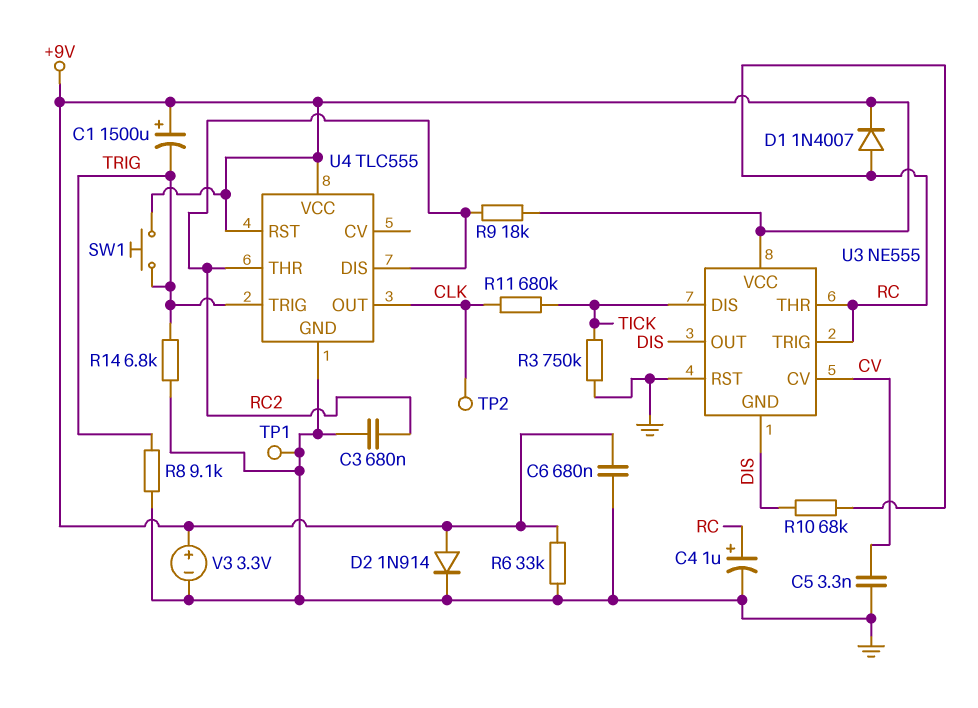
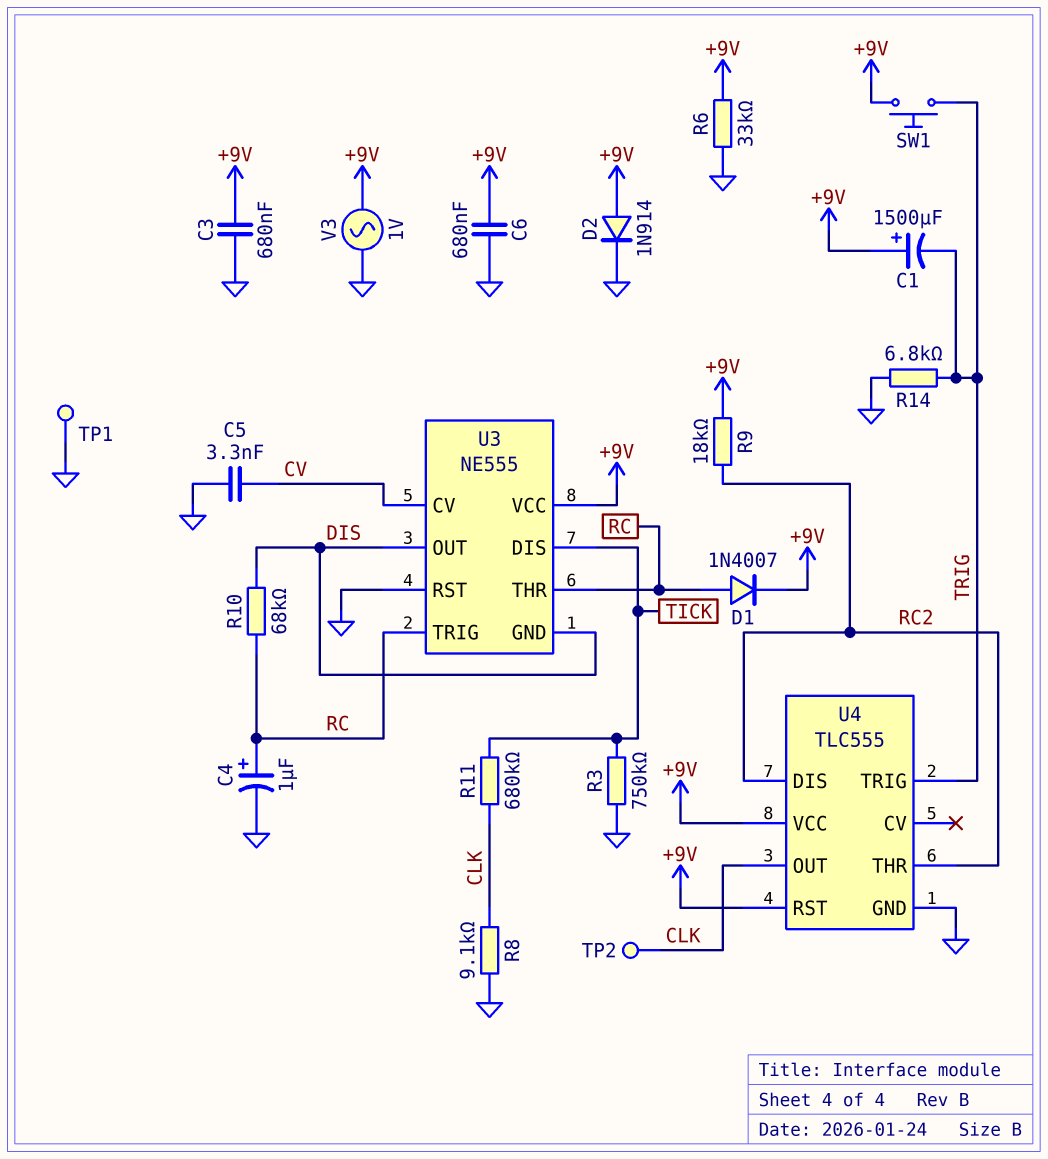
C3: 680nF (GND, RC2) -> 680nF (+9V, GND)
R8: 9.1k (GND, TRIG) -> 9.1k (CLK, GND)
V3: 3.3V (plus +9V, minus GND) -> AC 1V (+9V, GND)

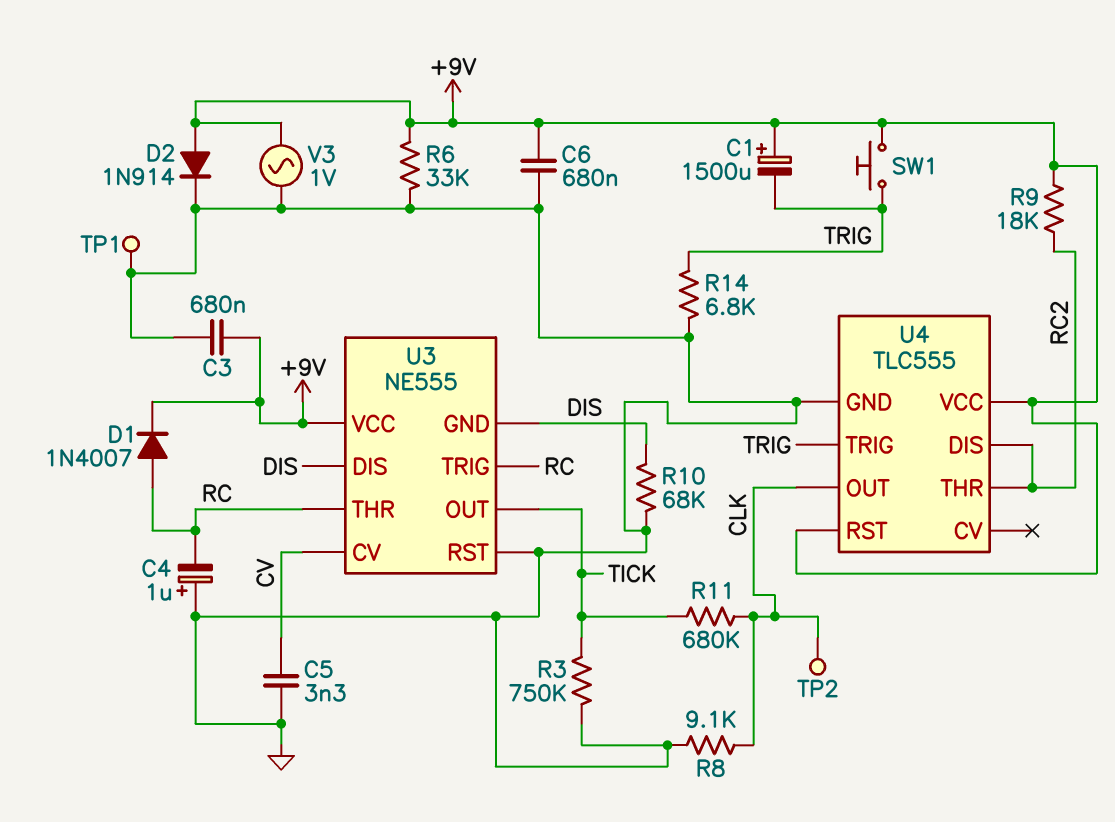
C4: 1uF (plus RC, minus GND) -> 1uF (plus GND, minus RC)
R10: 68k (DIS, RC) -> 68k (DIS, GND)
U3 pin DIS: TICK -> DIS
U3 pin OUT: DIS -> TICK

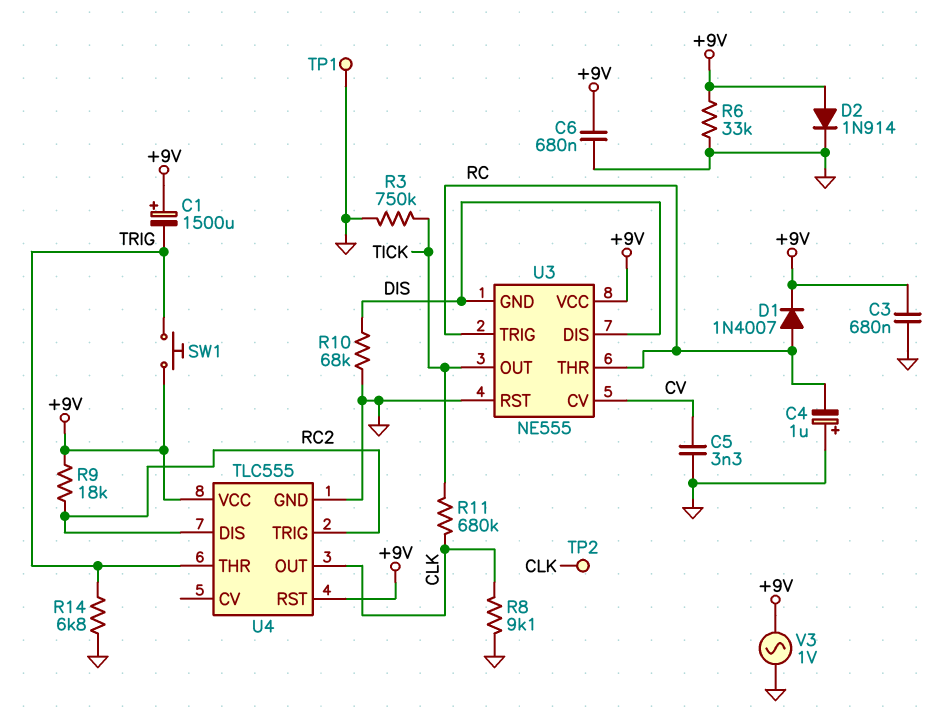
U4 pin THR: RC2 -> TRIG
U4 pin TRIG: TRIG -> RC2

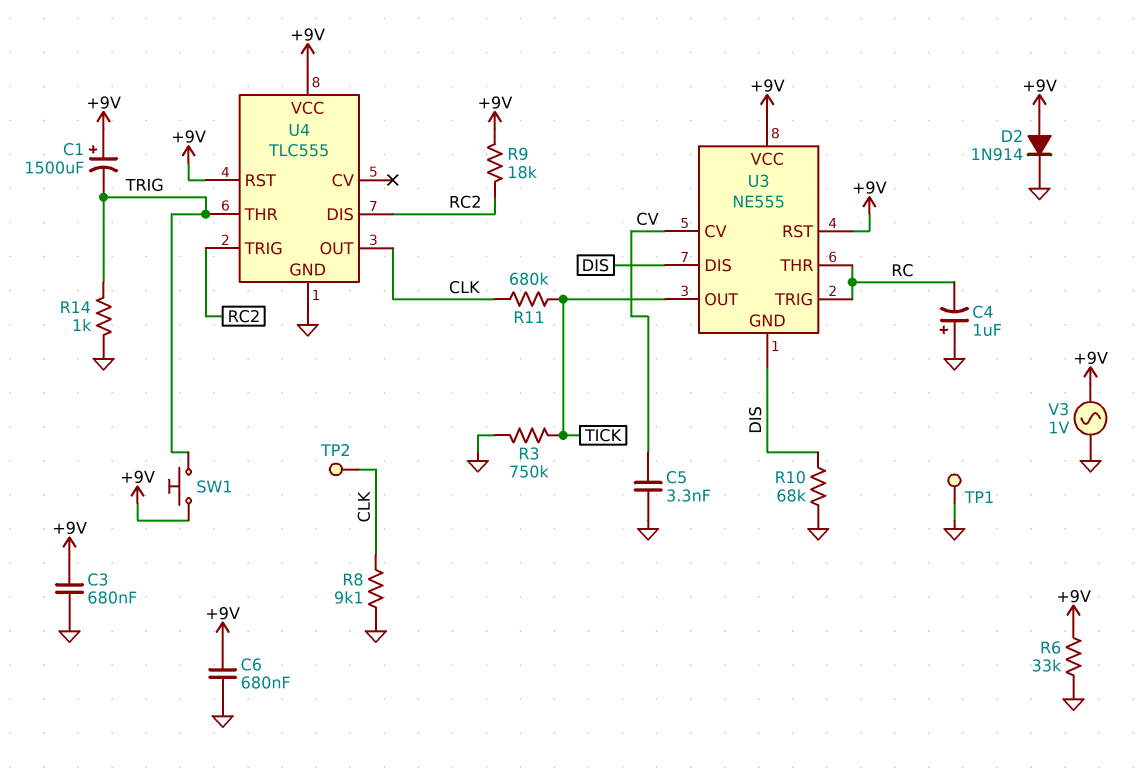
D1: diode 1N4007 (A RC, K +9V) -> none
R14: 6.8k (GND, TRIG) -> 1k (GND, TRIG)
U3 pin RST: GND -> +9V

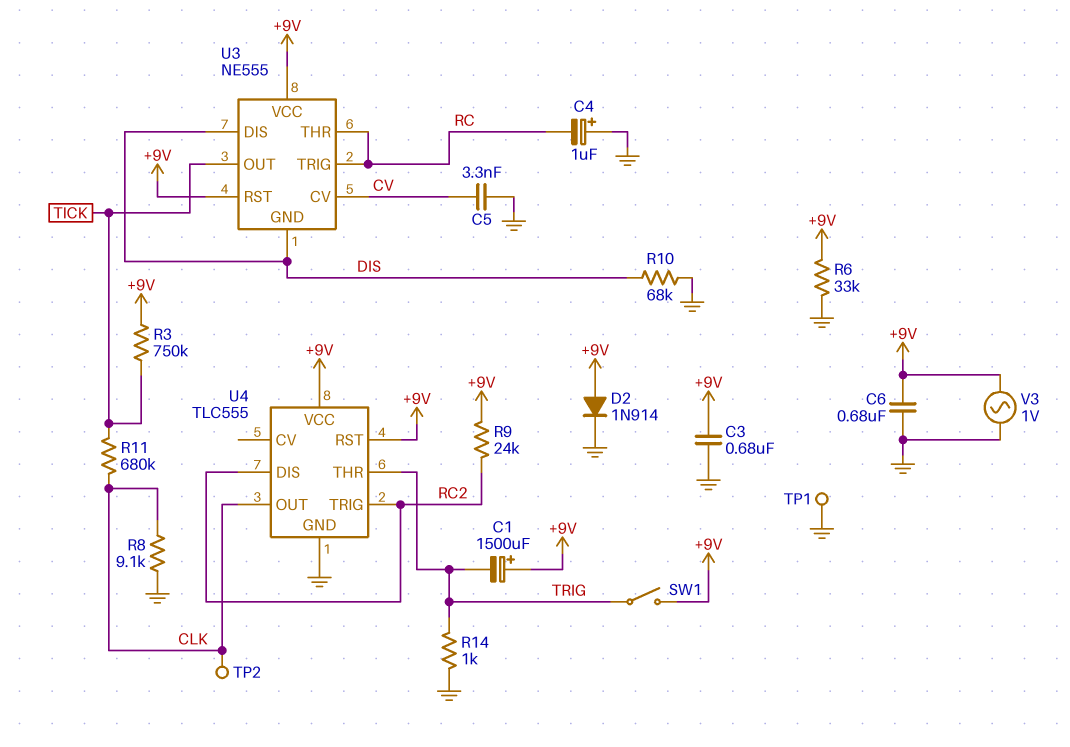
R3: 750k (GND, TICK) -> 750k (+9V, TICK)
R9: 18k (+9V, RC2) -> 24k (+9V, RC2)
SW1: button (+9V, TRIG) -> switch (+9V, TRIG)

